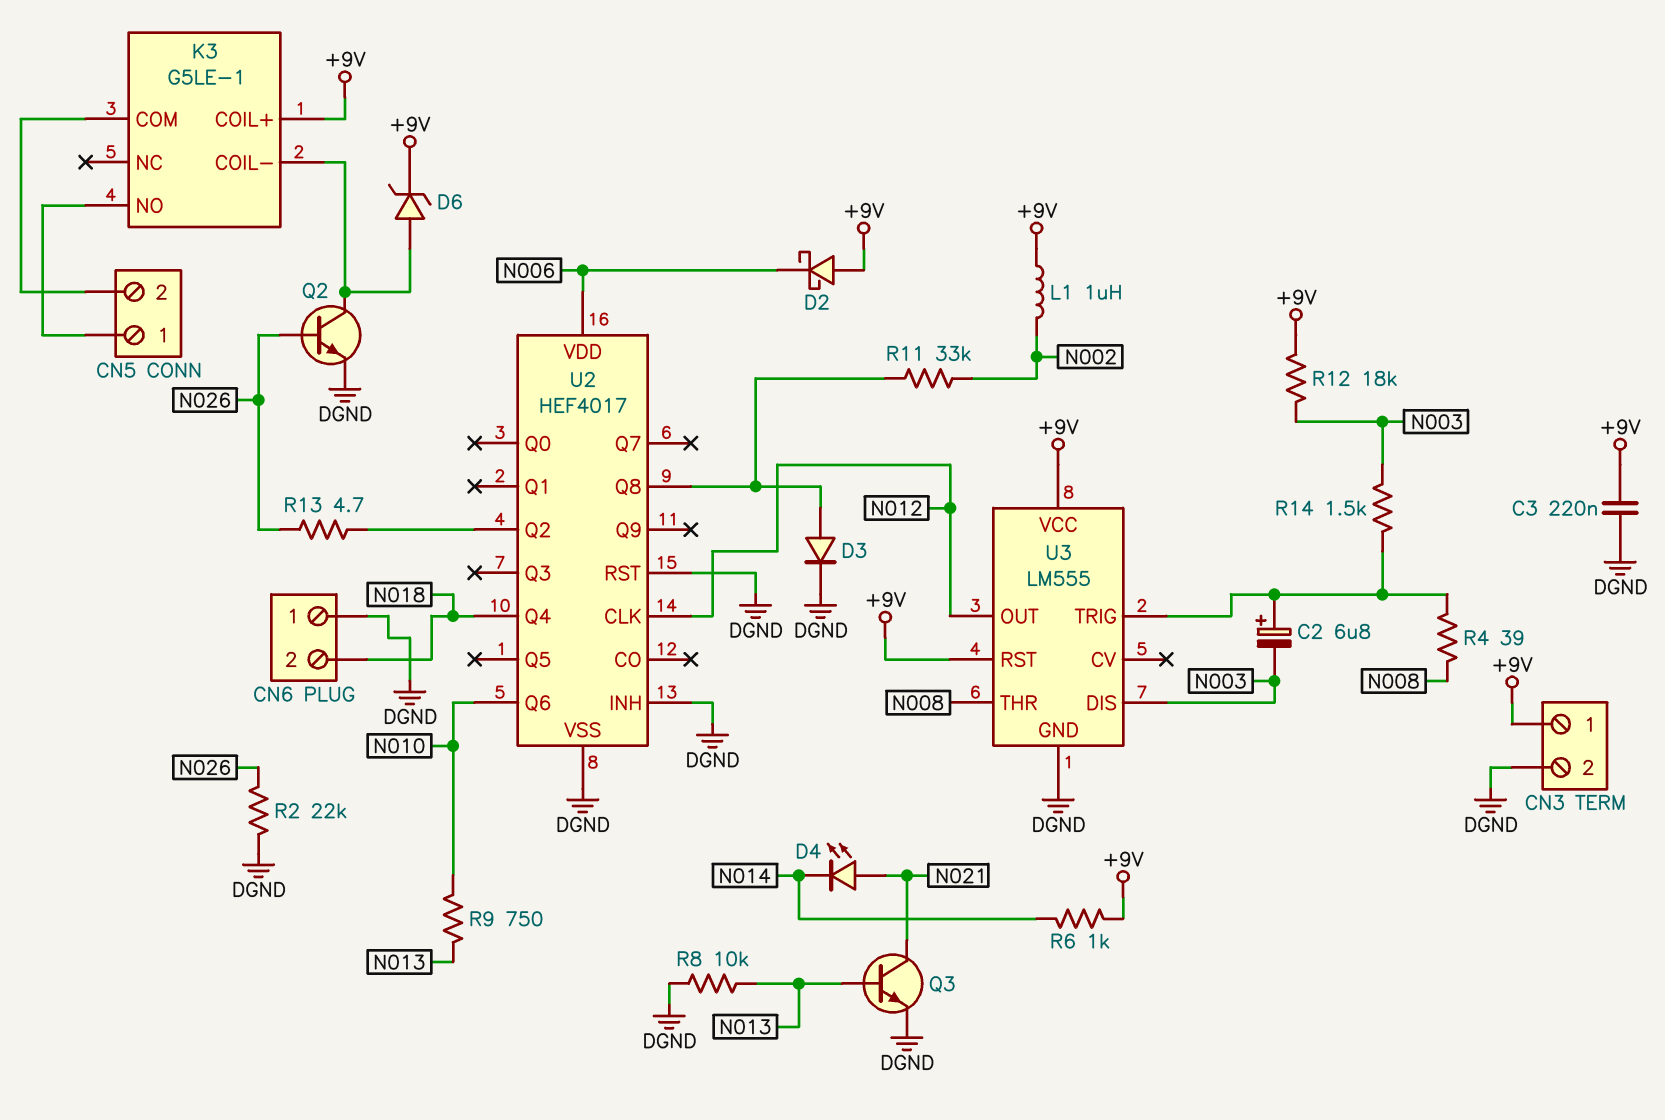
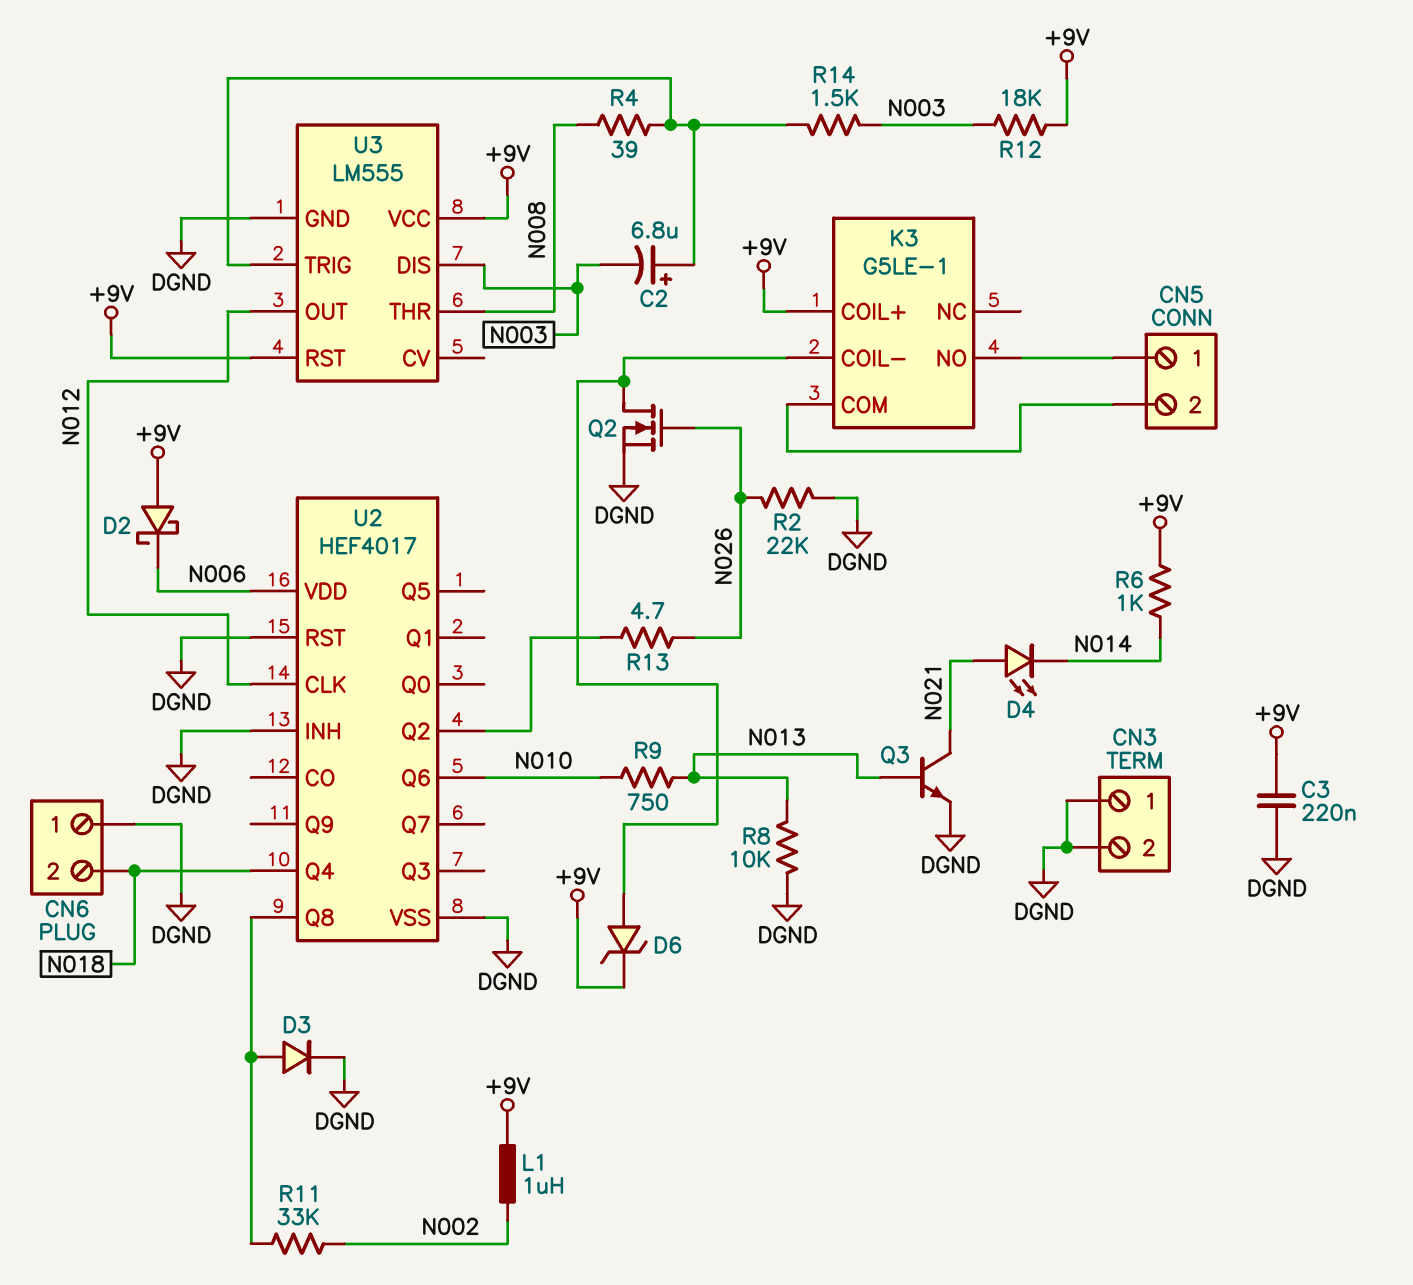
CN3 pin 1: +9V -> DGND
Q2: NPN (B N026, C K3/COIL-, E DGND) -> NMOS (G N026, D K3/COIL-, S DGND)

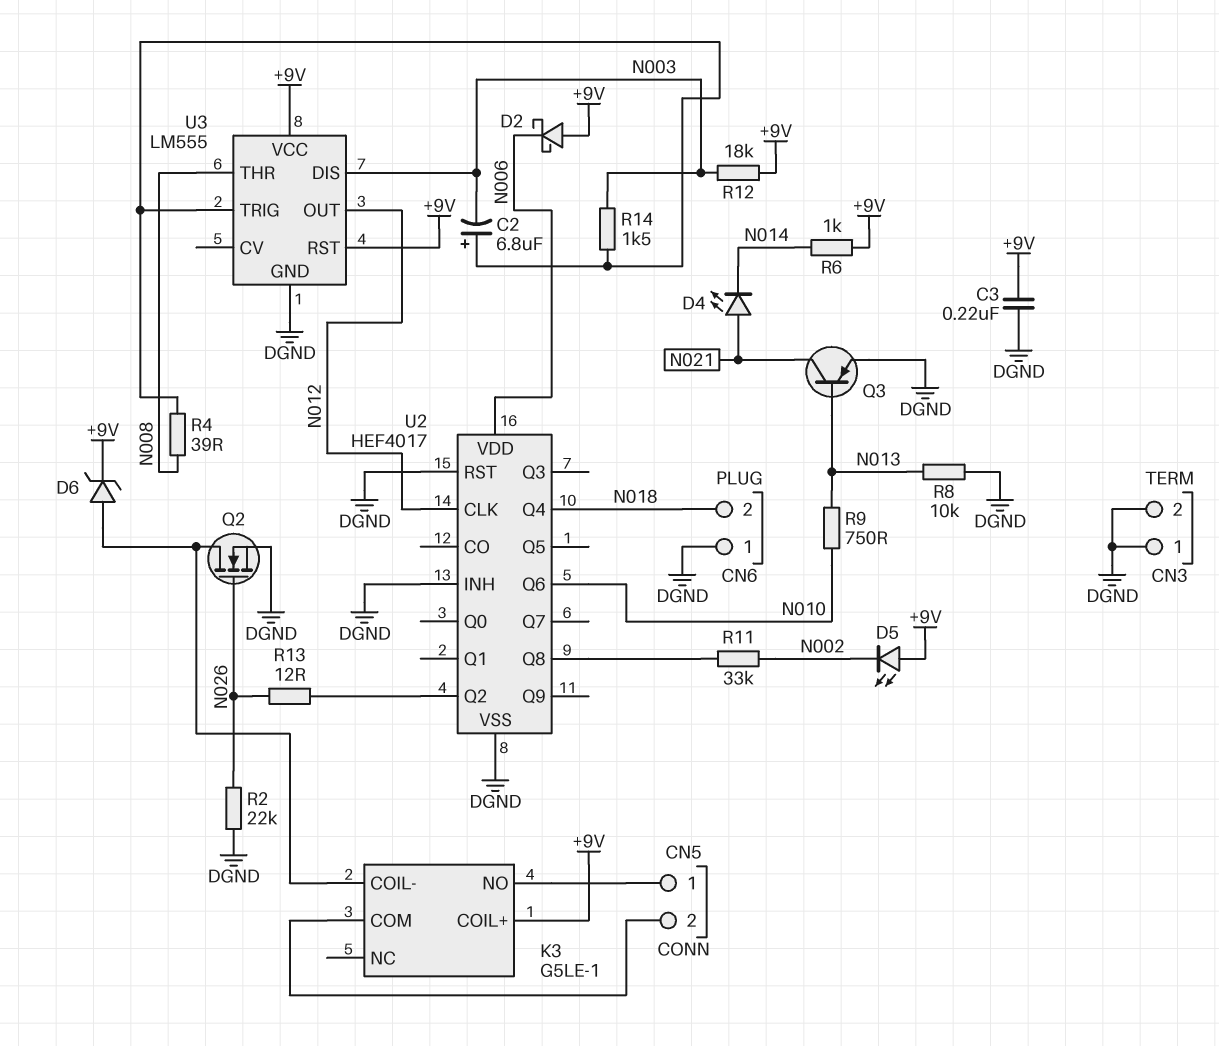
D3: diode (A U2/Q8, K DGND) -> none
D5: none -> LED (A +9V, K N002)
L1: 1uH (+9V, N002) -> none
Q3: NPN (B N013, C N021, E DGND) -> PNP (B N013, C N021, E DGND)
R13: 4.7 (N026, U2/Q2) -> 12 (N026, U2/Q2)

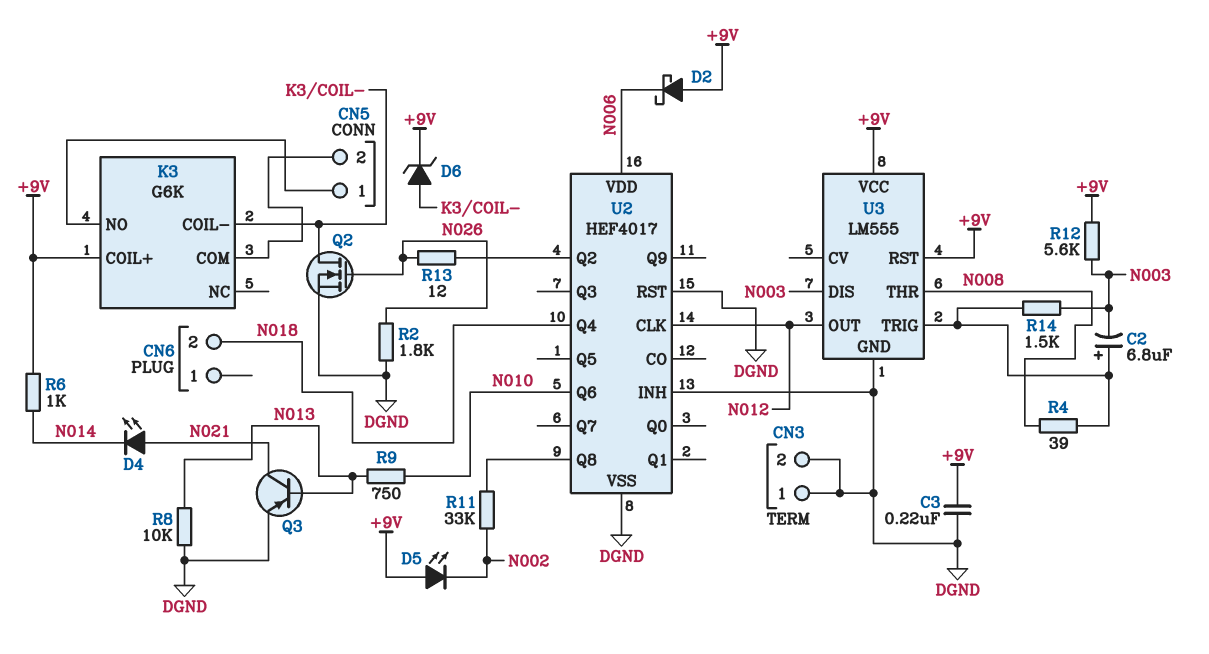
CN6 pin 1: DGND -> none
K3: G5LE-1 -> G6K
R2: 22k (DGND, N026) -> 1.8k (DGND, N026)
R12: 18k (+9V, N003) -> 5.6k (+9V, N003)

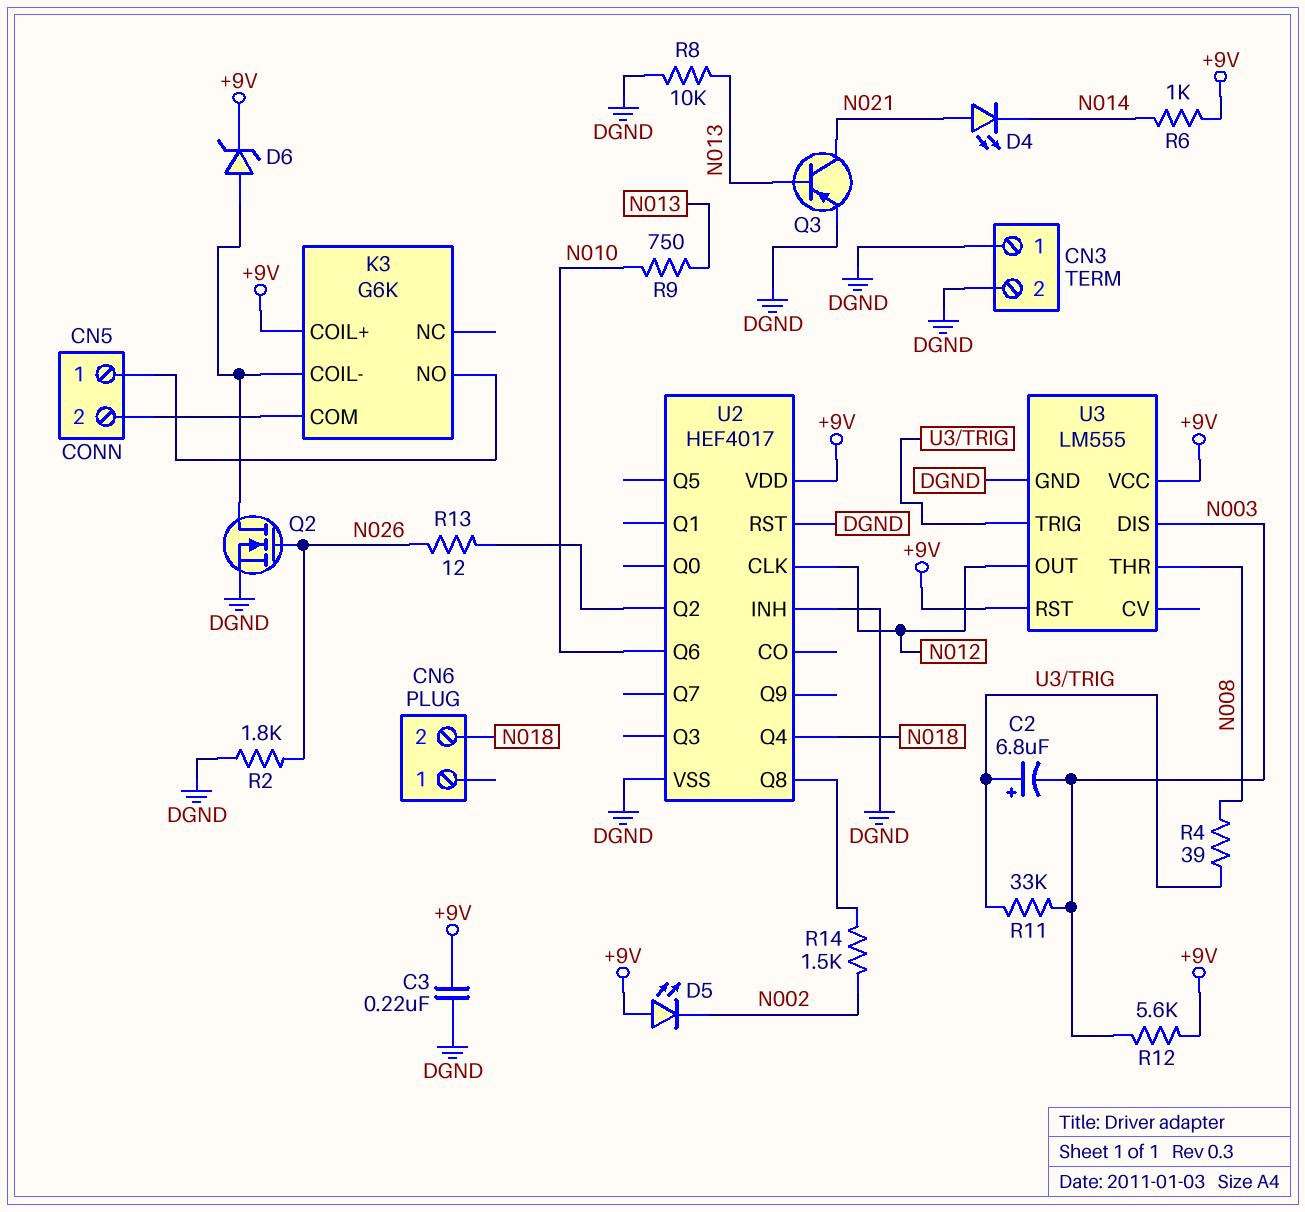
D2: schottky (A +9V, K N006) -> none
R11: 33k (N002, U2/Q8) -> 33k (N003, U3/TRIG)
R14: 1.5k (N003, U3/TRIG) -> 1.5k (N002, U2/Q8)
U2 pin VDD: N006 -> +9V

